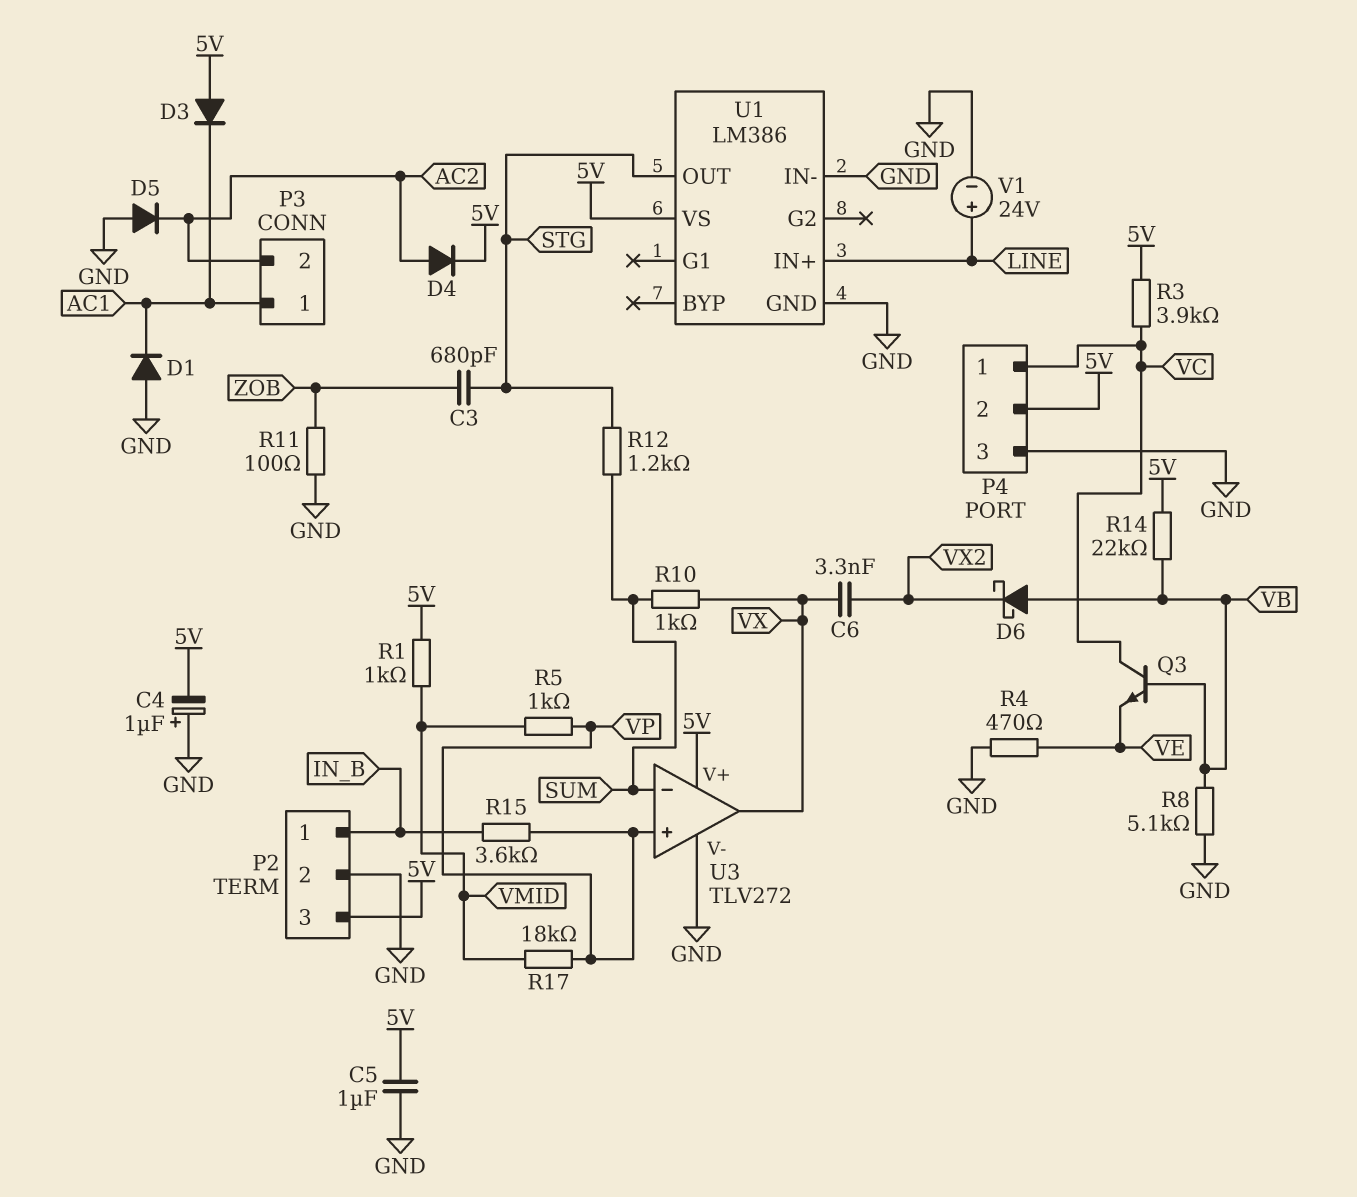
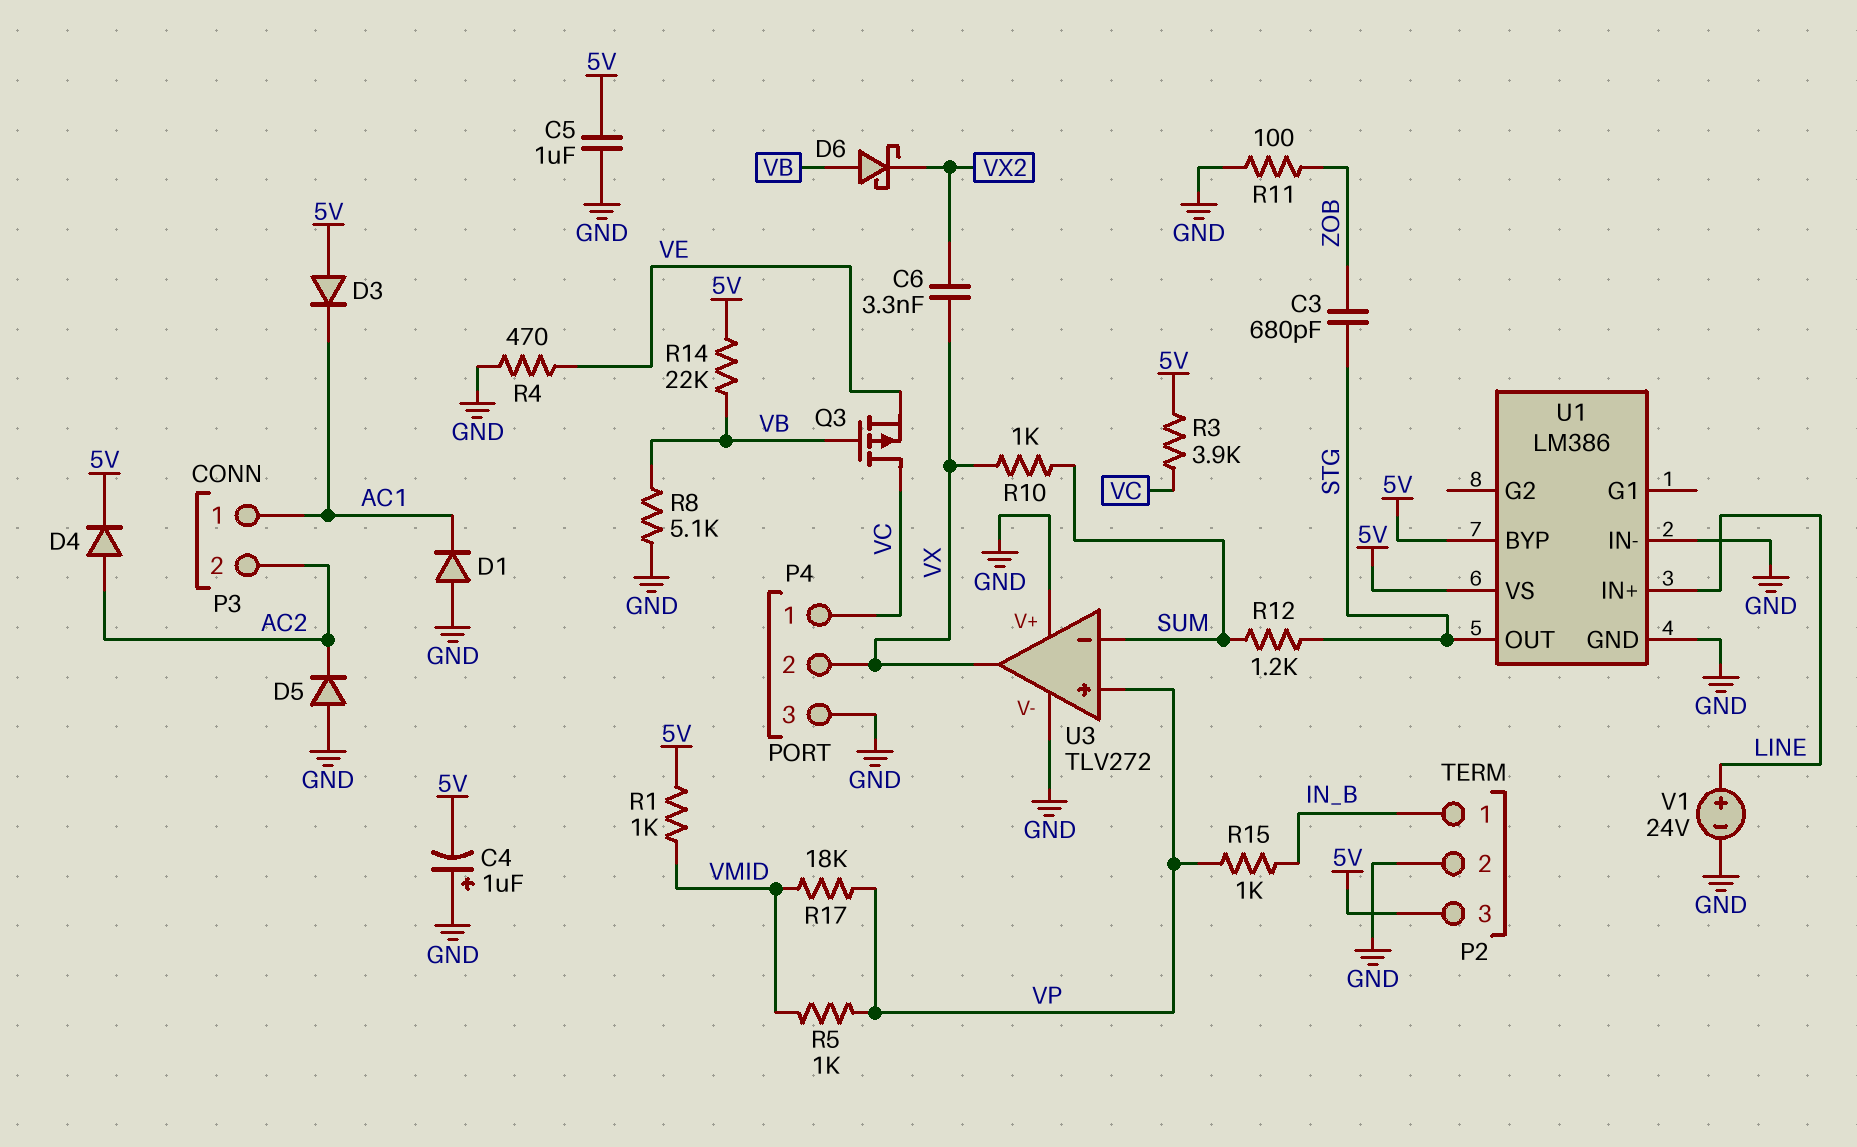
P4 pin 2: 5V -> VX
Q3: NPN (B VB, C VC, E VE) -> PMOS (G VB, D VC, S VE)
R15: 3.6k (IN_B, VP) -> 1k (IN_B, VP)
U1 pin BYP: none -> 5V
U3 pin V+: 5V -> GND

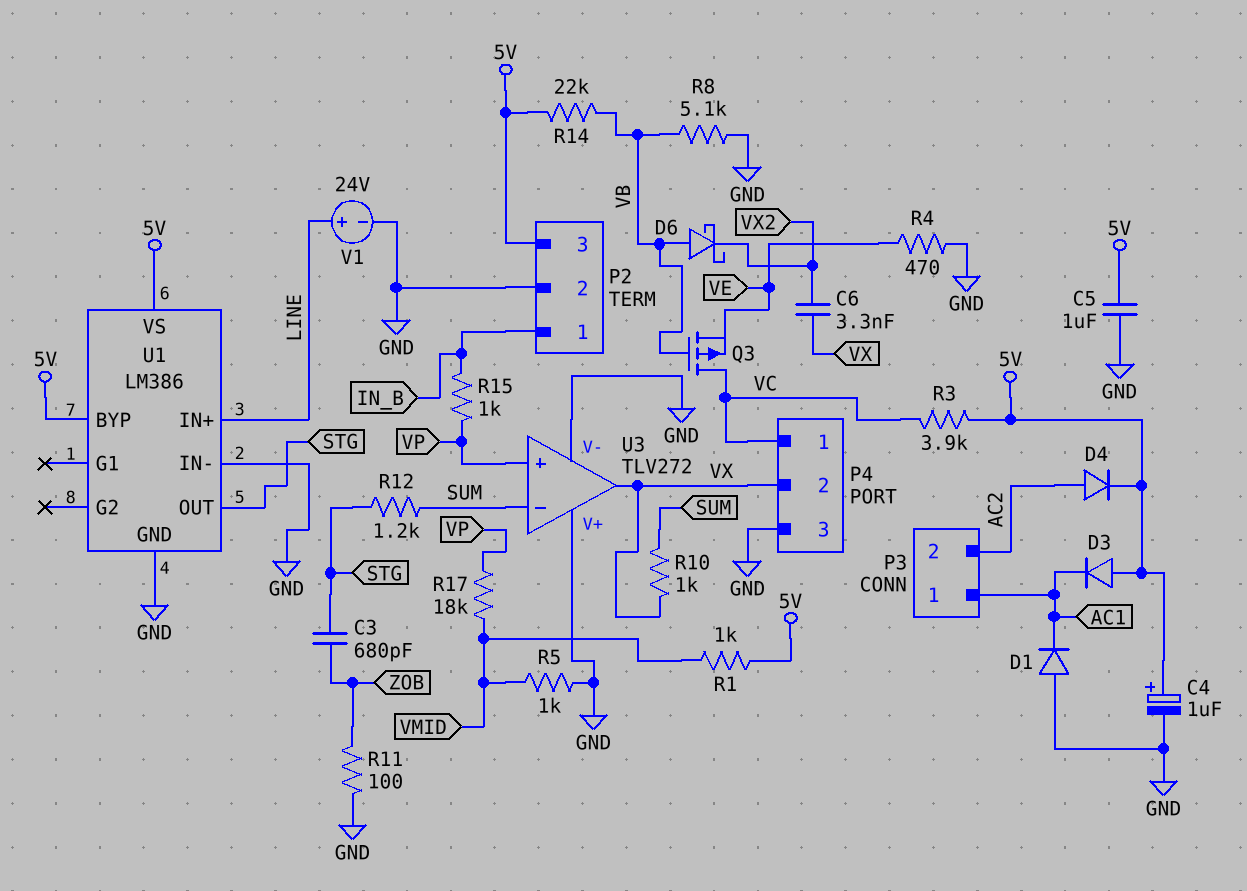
C4: 1uF (plus GND, minus 5V) -> 1uF (plus 5V, minus GND)
D5: diode (A GND, K AC2) -> none
R5: 1k (VMID, VP) -> 1k (GND, VMID)

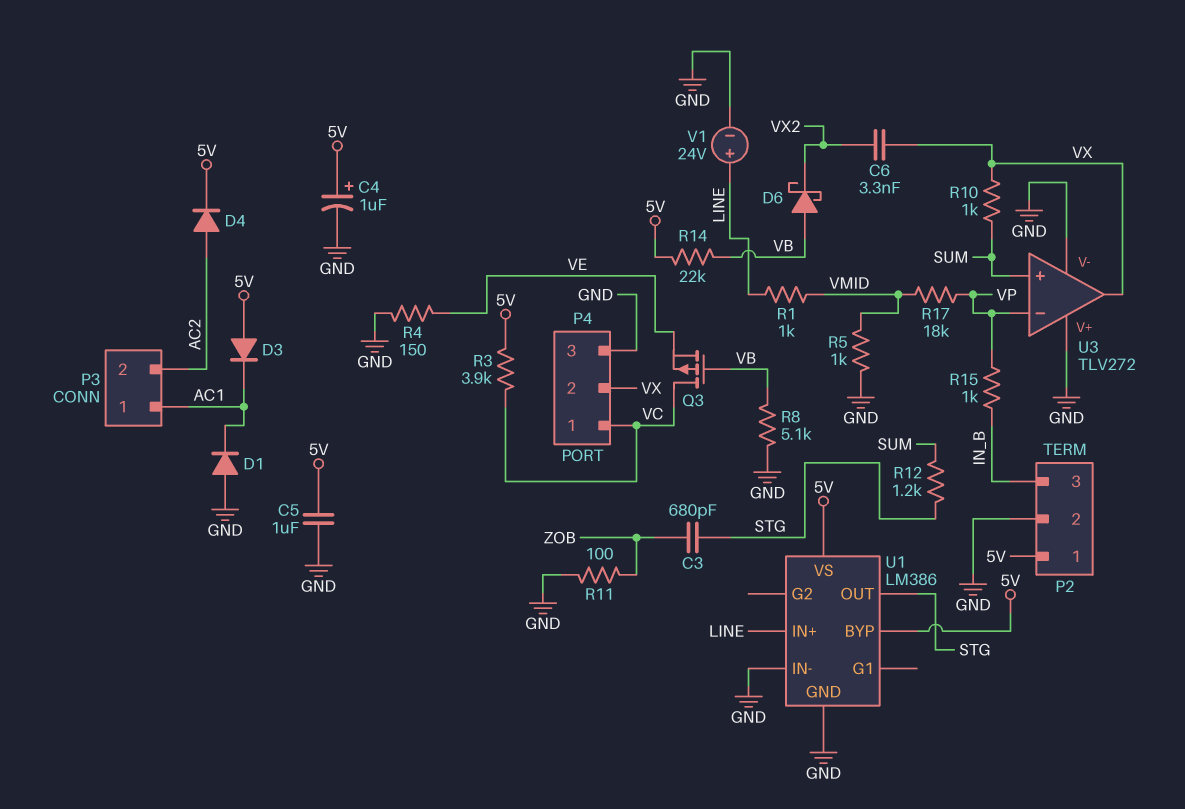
P2 pin 1: IN_B -> 5V
P2 pin 3: 5V -> IN_B
R1: 1k (5V, VMID) -> 1k (LINE, VMID)
R4: 470 (GND, VE) -> 150 (GND, VE)
U3 pin in+: VP -> SUM
U3 pin in-: SUM -> VP

